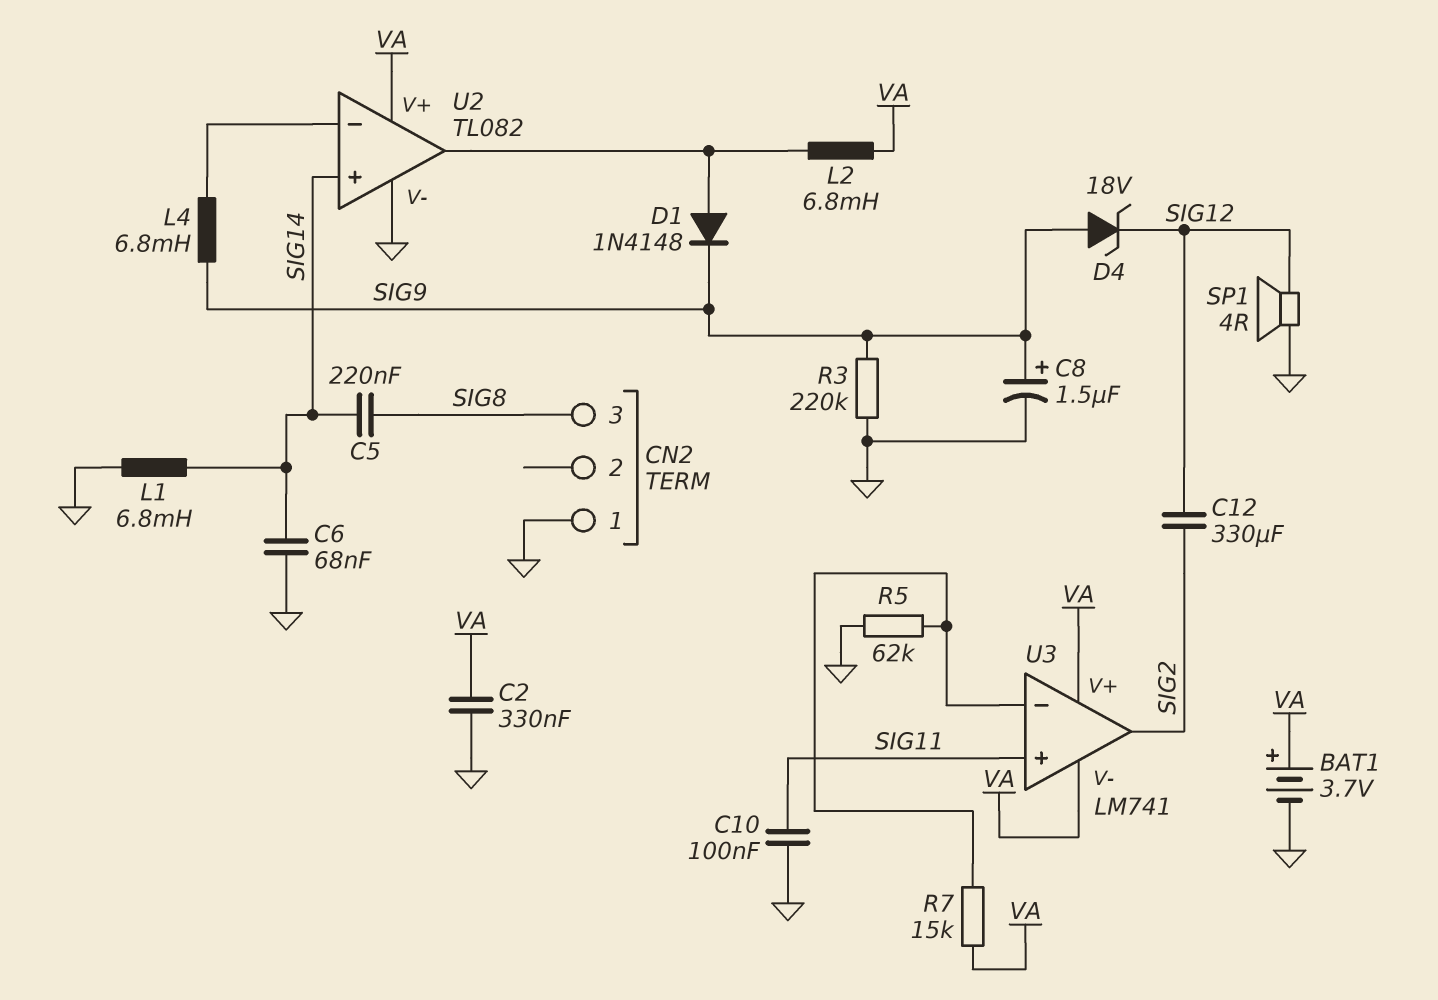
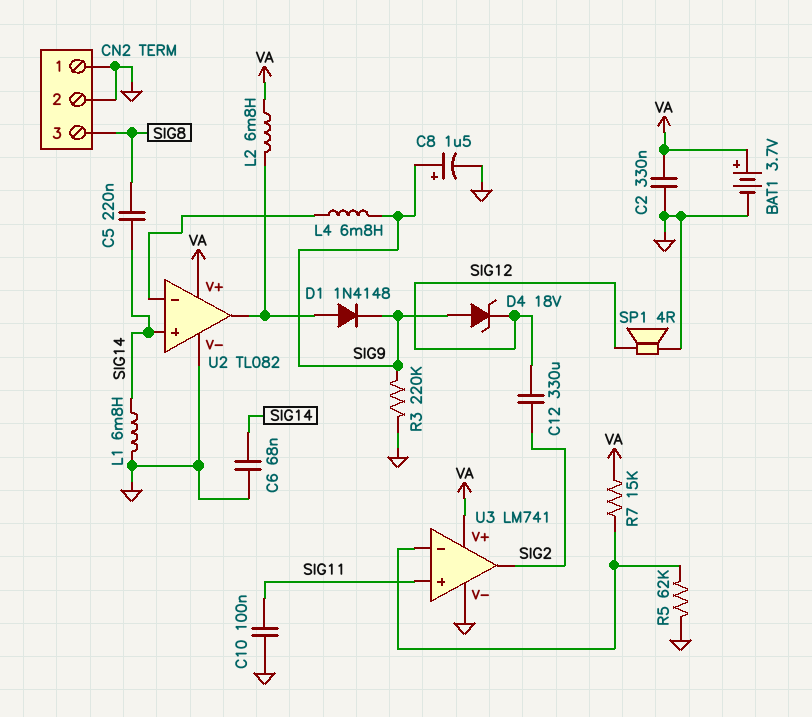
CN2 pin 2: none -> GND
U3 pin V-: VA -> GND

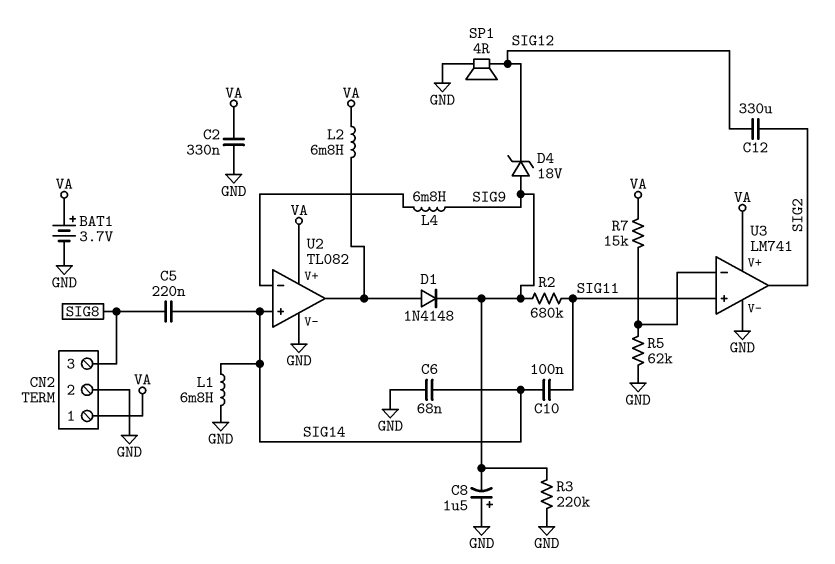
C8: 1.5uF (plus SIG9, minus GND) -> 1.5uF (plus GND, minus SIG9)
C10: 100nF (GND, SIG11) -> 100nF (SIG11, SIG14)
CN2 pin 1: GND -> VA
R2: none -> 680k (SIG9, SIG11)

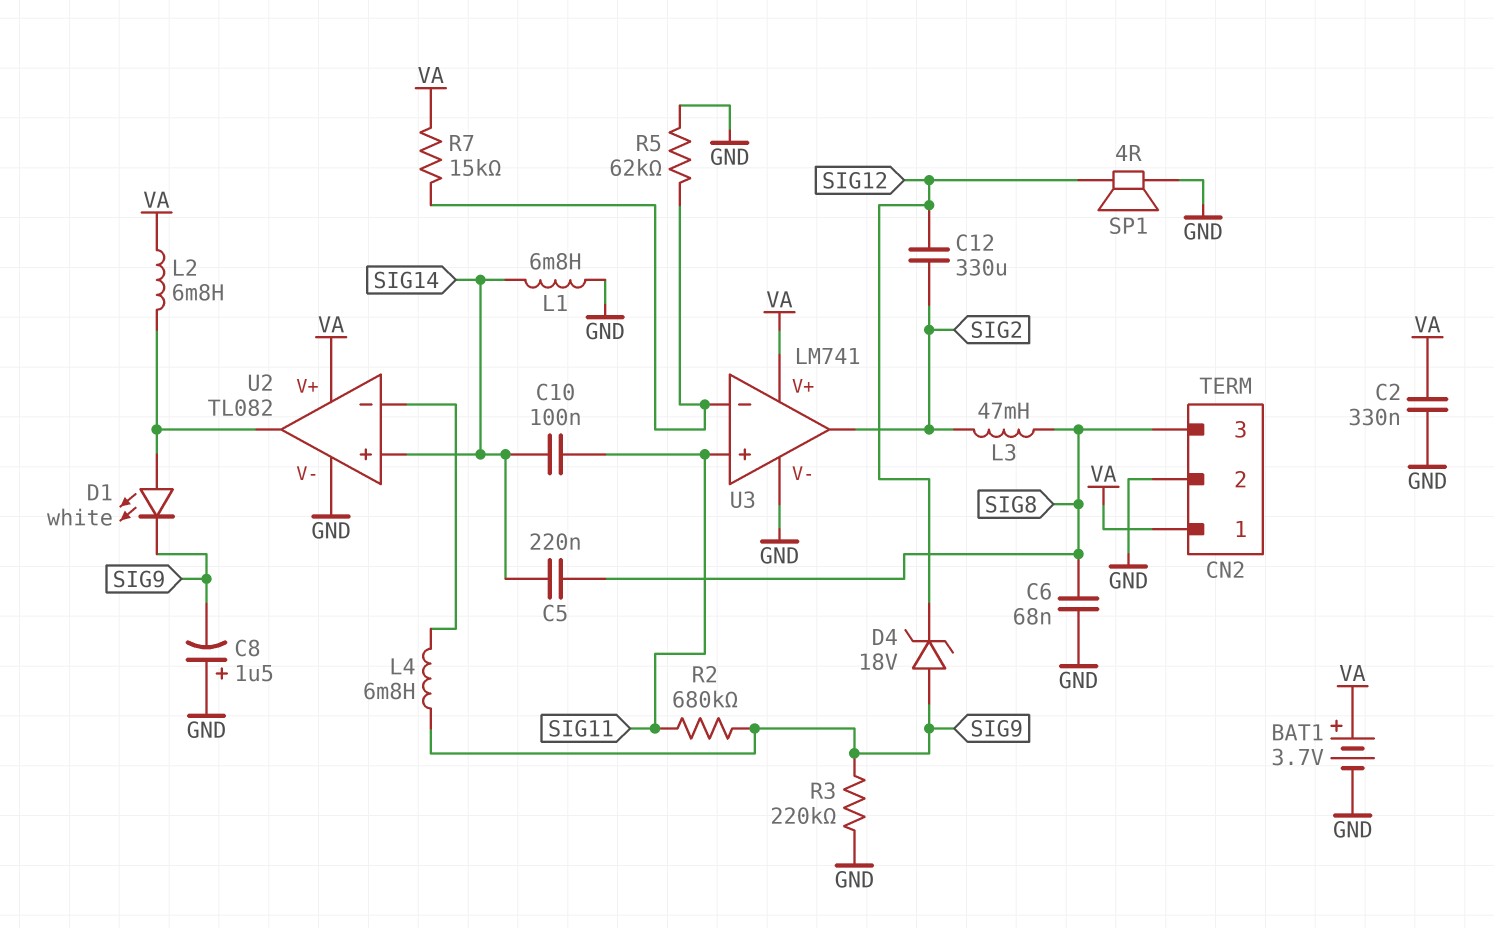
C6: 68nF (GND, SIG14) -> 68nF (GND, SIG8)
D1: diode 1N4148 (A U2/out, K SIG9) -> LED white (A U2/out, K SIG9)
L3: none -> 47mH (SIG2, SIG8)

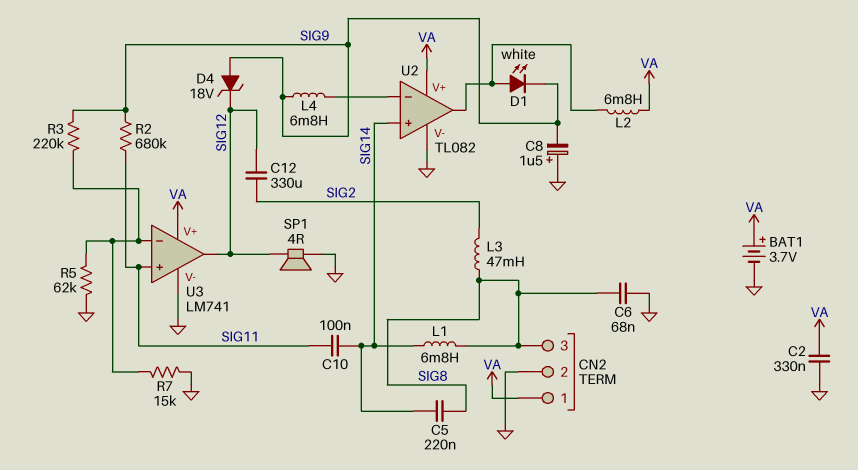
L1: 6.8mH (GND, SIG14) -> 6.8mH (SIG8, SIG14)
R3: 220k (GND, SIG9) -> 220k (SIG9, U3/in-)
R7: 15k (U3/in-, VA) -> 15k (GND, U3/in-)
U3 pin out: SIG2 -> SIG12

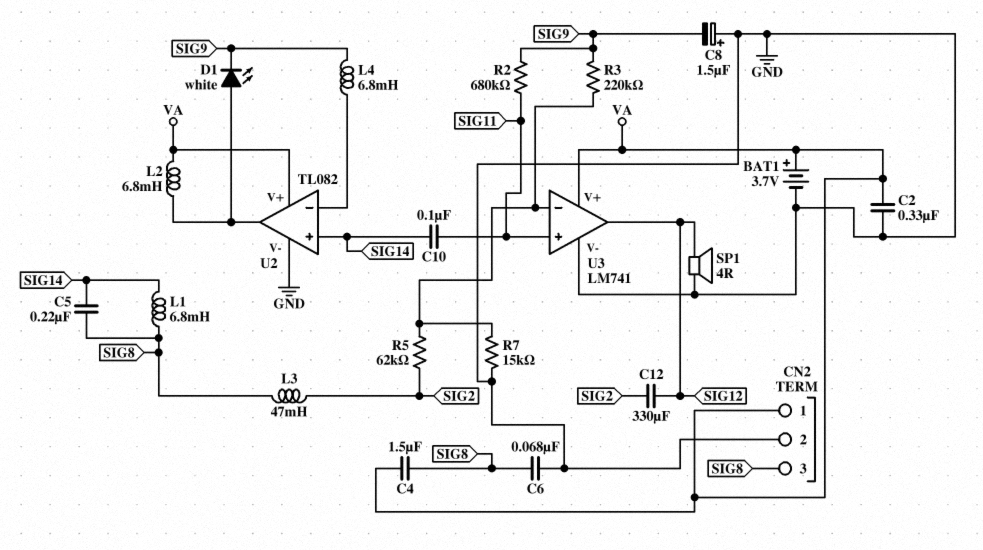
C4: none -> 1.5uF (SIG8, VA)
D4: zener 18V (A SIG9, K SIG12) -> none
R5: 62k (GND, U3/in-) -> 62k (SIG2, U3/in-)

